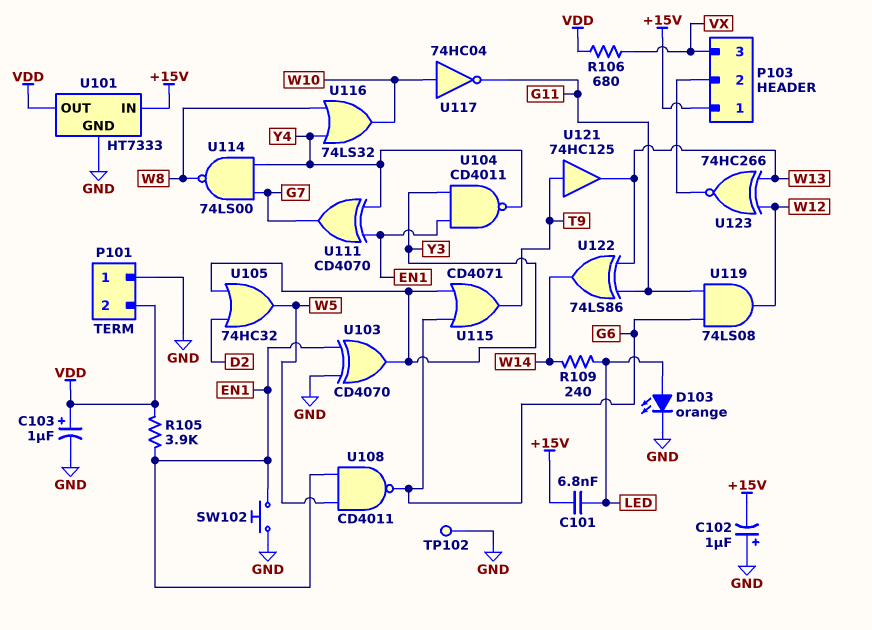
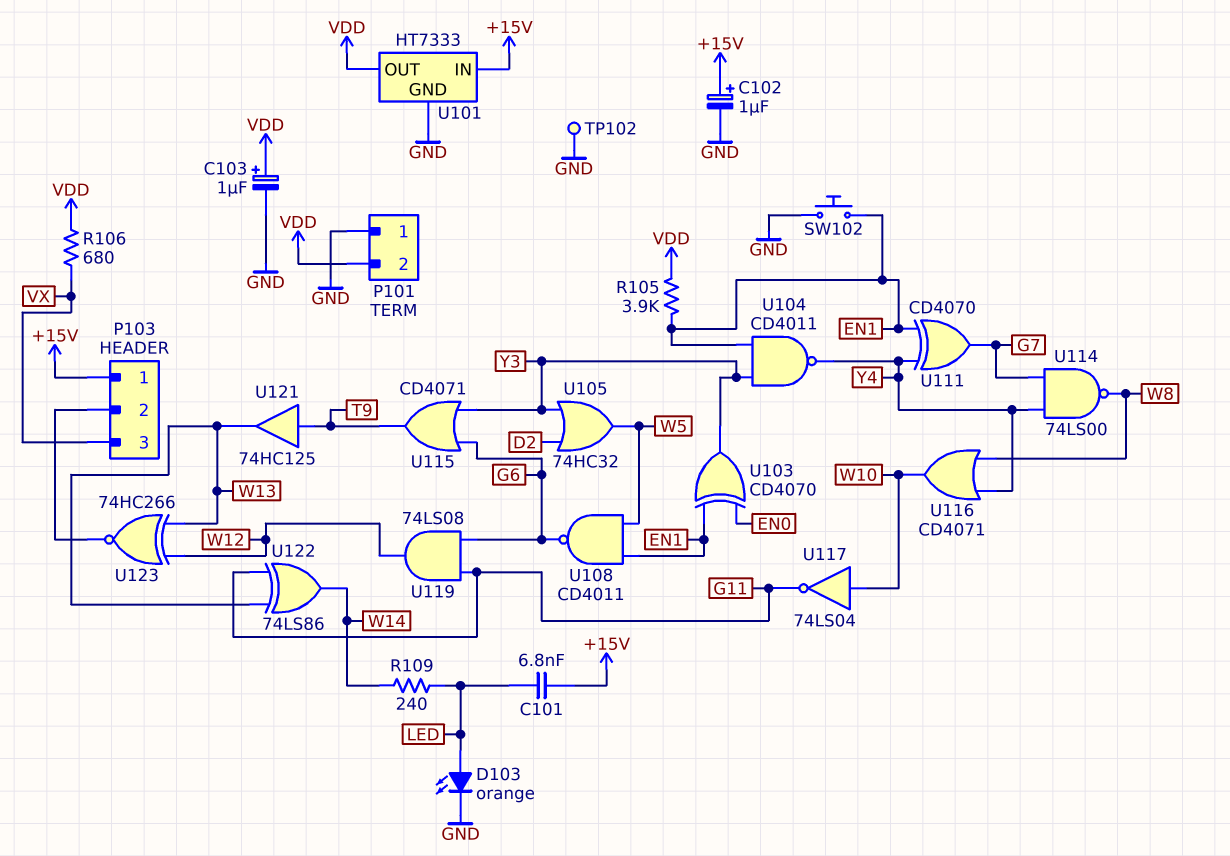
C102: 1uF (plus GND, minus +15V) -> 1uF (plus +15V, minus GND)
U103: XOR CD4070 (in EN1, in GND, out Y3) -> XOR CD4070 (in EN0, in EN1, out Y3)
U116: OR 74LS32 (in W8, in Y4, out W10) -> OR CD4071 (in W8, in Y4, out W10)
U117: NOT 74HC04 (in W10, out G11) -> NOT 74LS04 (in W10, out G11)

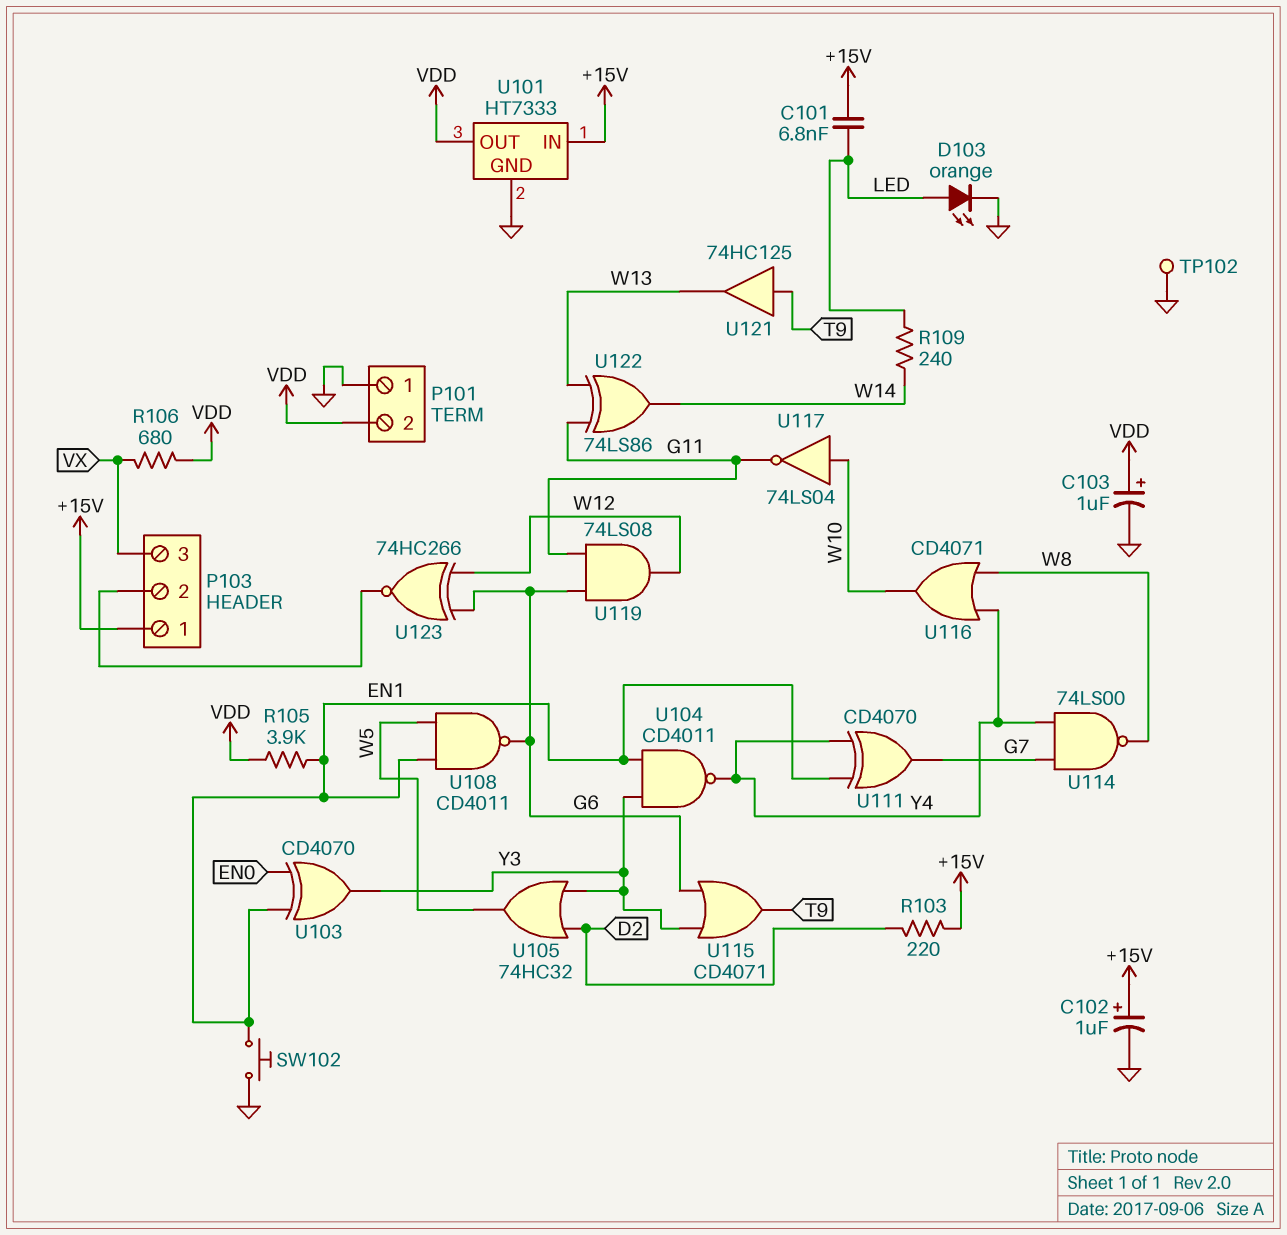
R103: none -> 220 (+15V, D2)
U123: XNOR 74HC266 (in W12, in W13, out P103/2) -> XNOR 74HC266 (in G6, in W12, out P103/2)

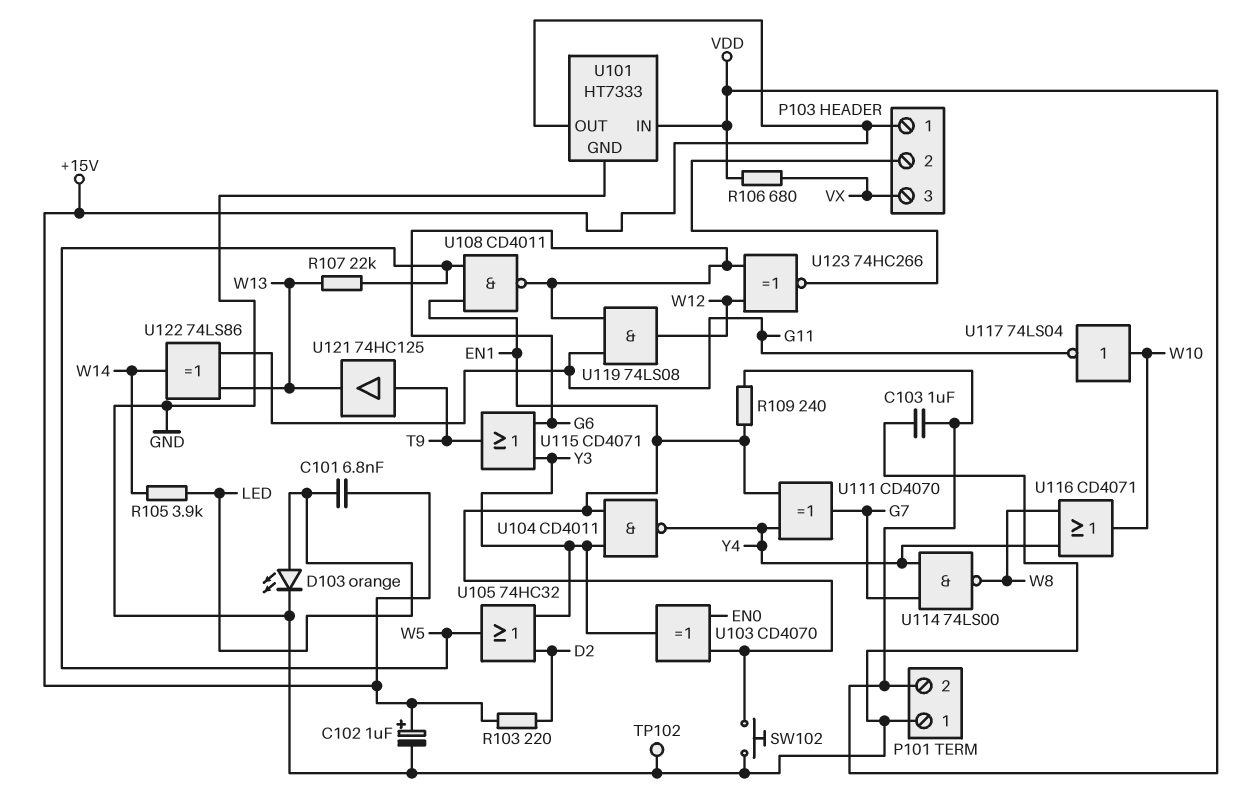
C103: 1uF (plus VDD, minus GND) -> 1uF (GND, VDD)
R105: 3.9k (EN1, VDD) -> 3.9k (LED, W14)
R107: none -> 22k (W5, W13)
R109: 240 (LED, W14) -> 240 (EN1, VDD)
U101 pin IN: +15V -> VDD
U101 pin OUT: VDD -> +15V

